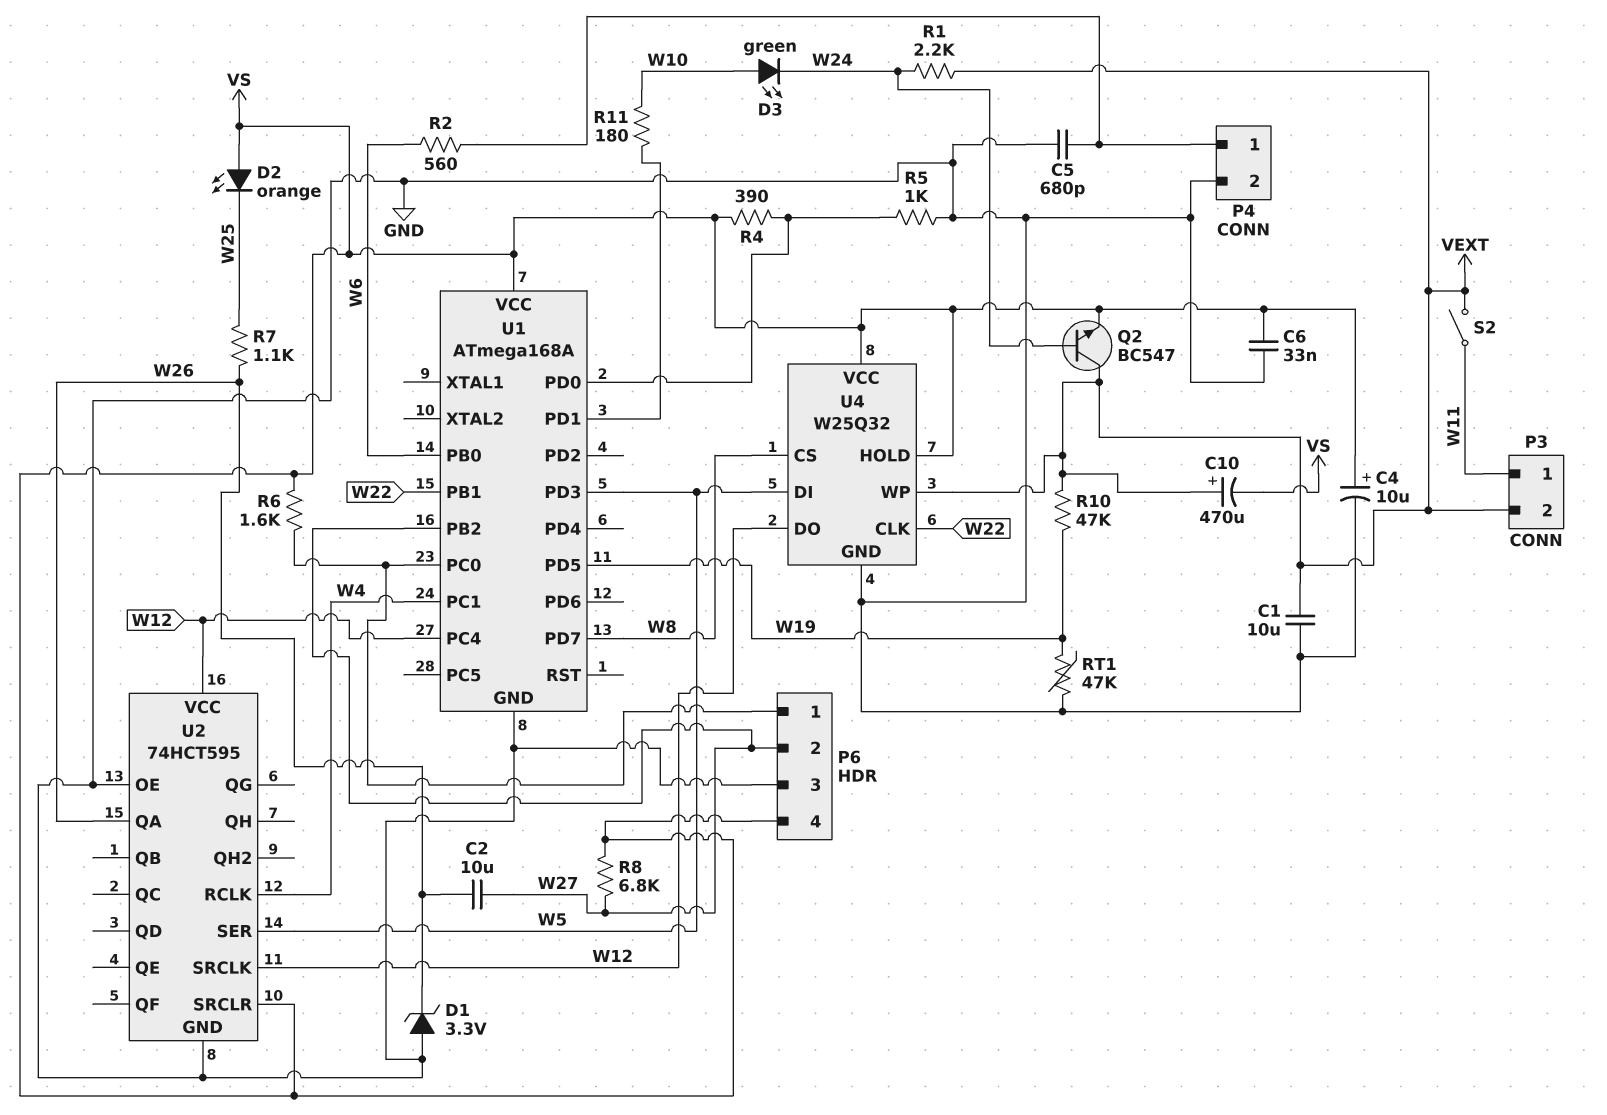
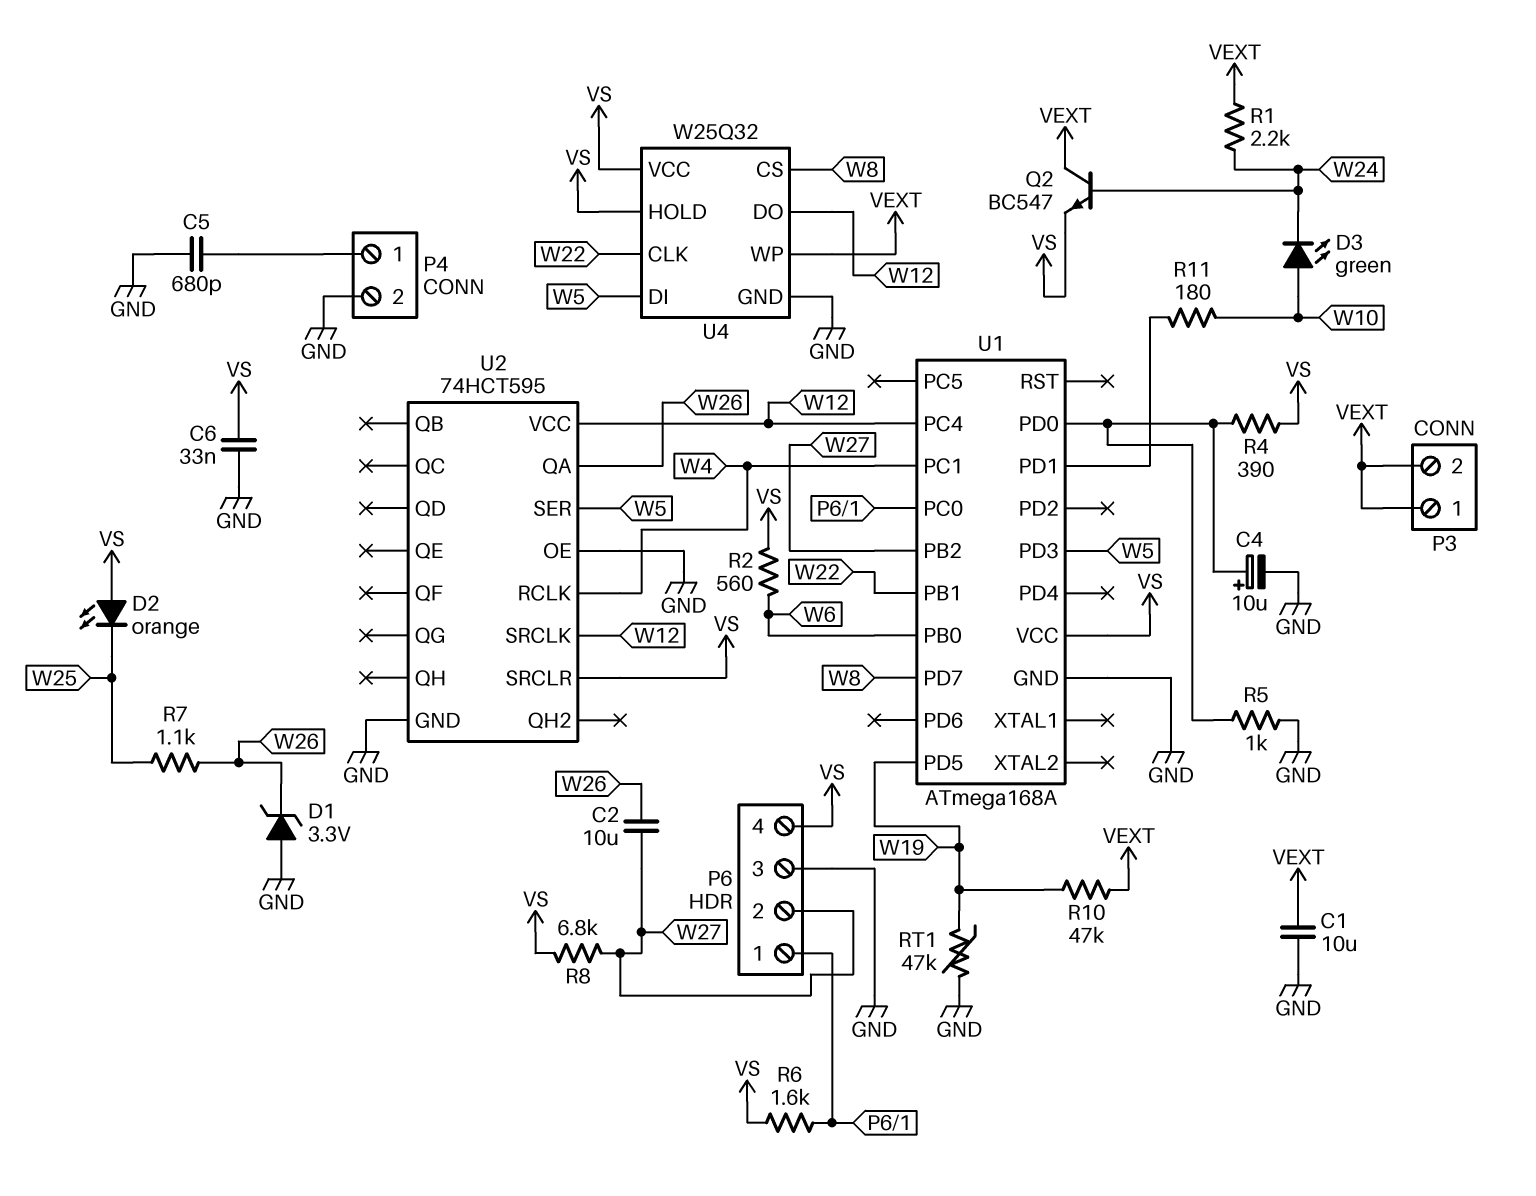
C4: 10uF (plus VS, minus GND) -> 10uF (plus U1/PD0, minus GND)
C10: 470uF (plus VEXT, minus VS) -> none
P3 pin 1: W11 -> VEXT
R2: 560 (P4/1, W6) -> 560 (VS, W6)
S2: switch (VEXT, W11) -> none

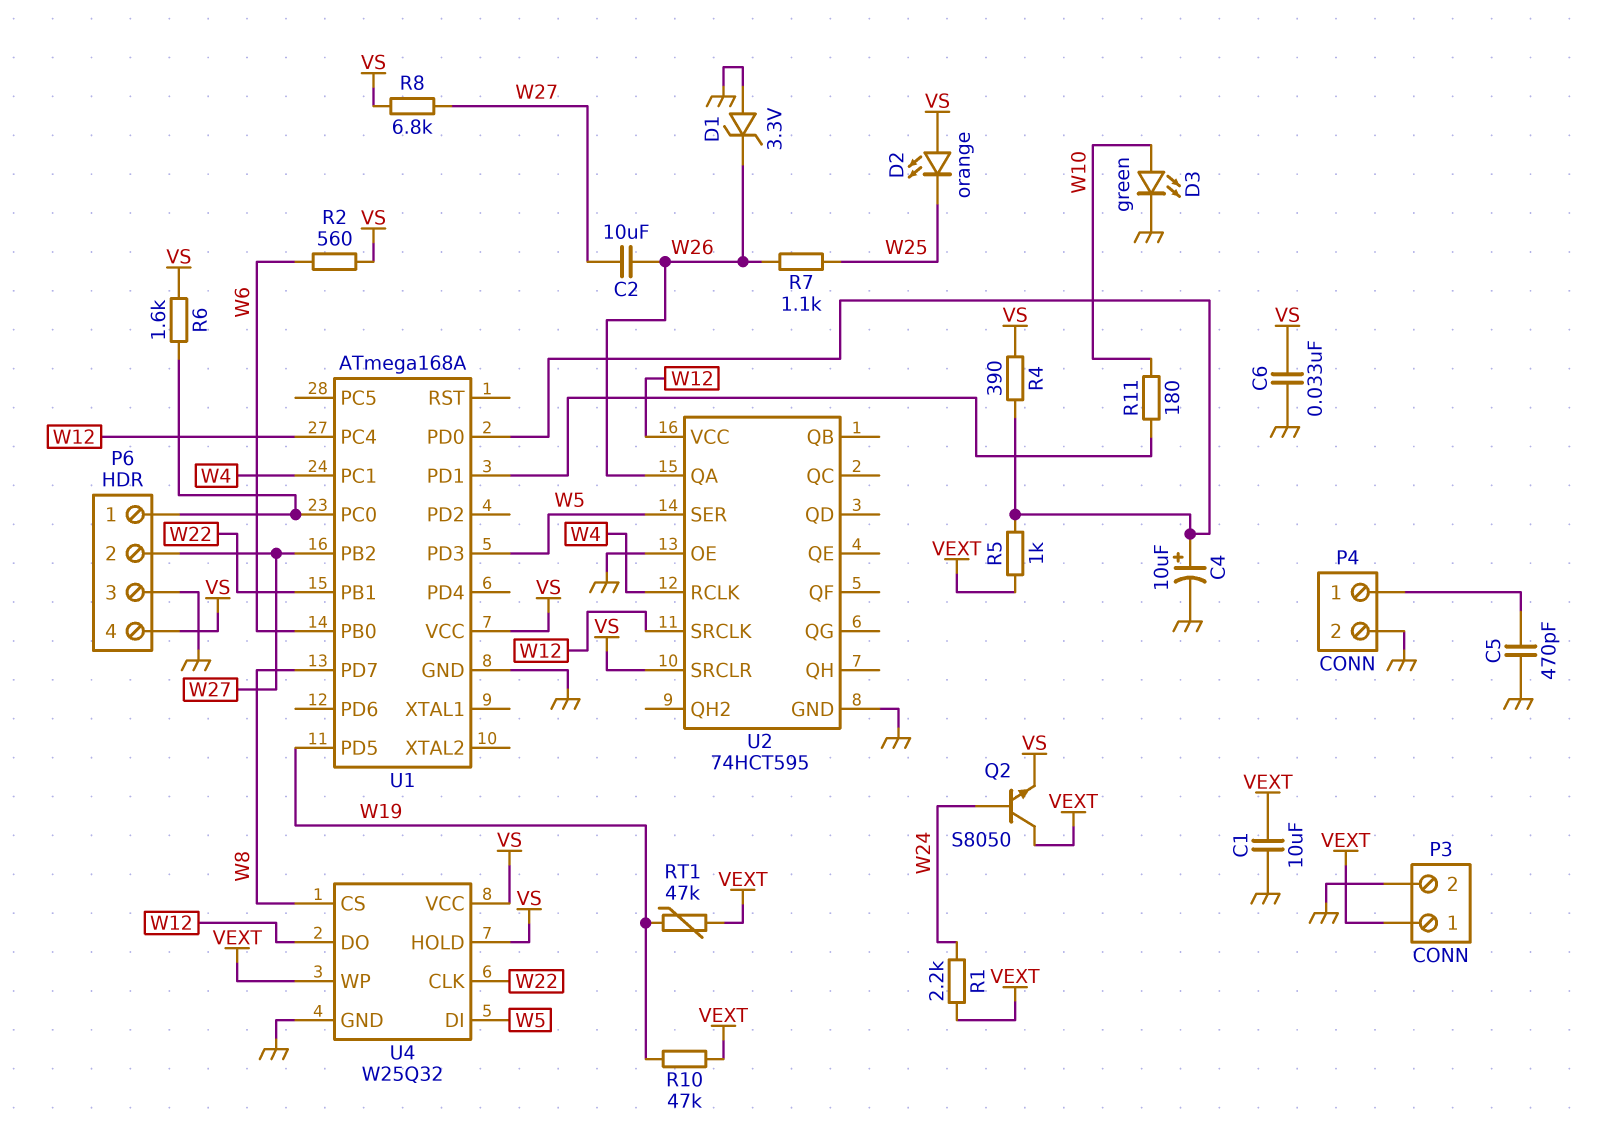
C5: 680pF (GND, P4/1) -> 470pF (GND, P4/1)
D3: LED green (A W10, K W24) -> LED green (A W10, K GND)
P3 pin 2: VEXT -> GND
Q2: NPN BC547 (B W24, C VEXT, E VS) -> NPN S8050 (B W24, C VEXT, E VS)
R5: 1k (GND, U1/PD0) -> 1k (U1/PD0, VEXT)
RT1: 47k (GND, W19) -> 47k (VEXT, W19)

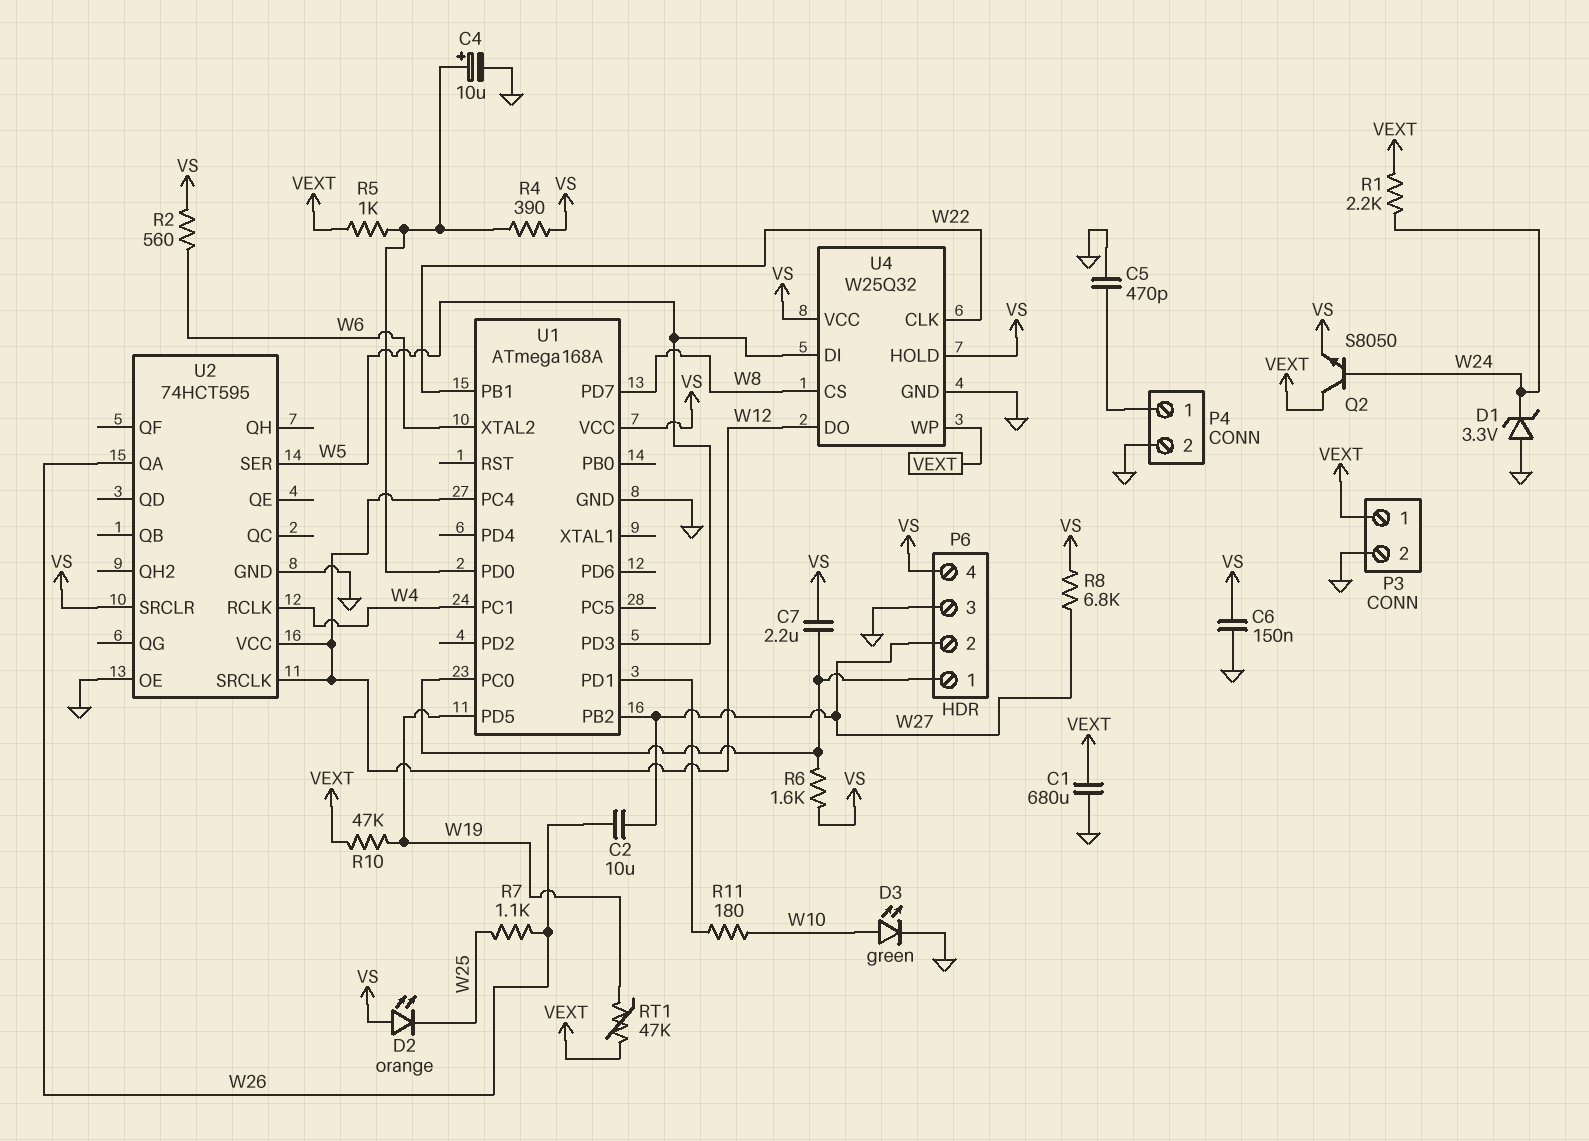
C1: 10uF (GND, VEXT) -> 680uF (GND, VEXT)
C6: 33nF (GND, VS) -> 150nF (GND, VS)
C7: none -> 2.2uF (P6/1, VS)
D1: zener 3.3V (A GND, K W26) -> zener 3.3V (A GND, K W24)
U1 pin PB0: W6 -> none
U1 pin XTAL2: none -> W6

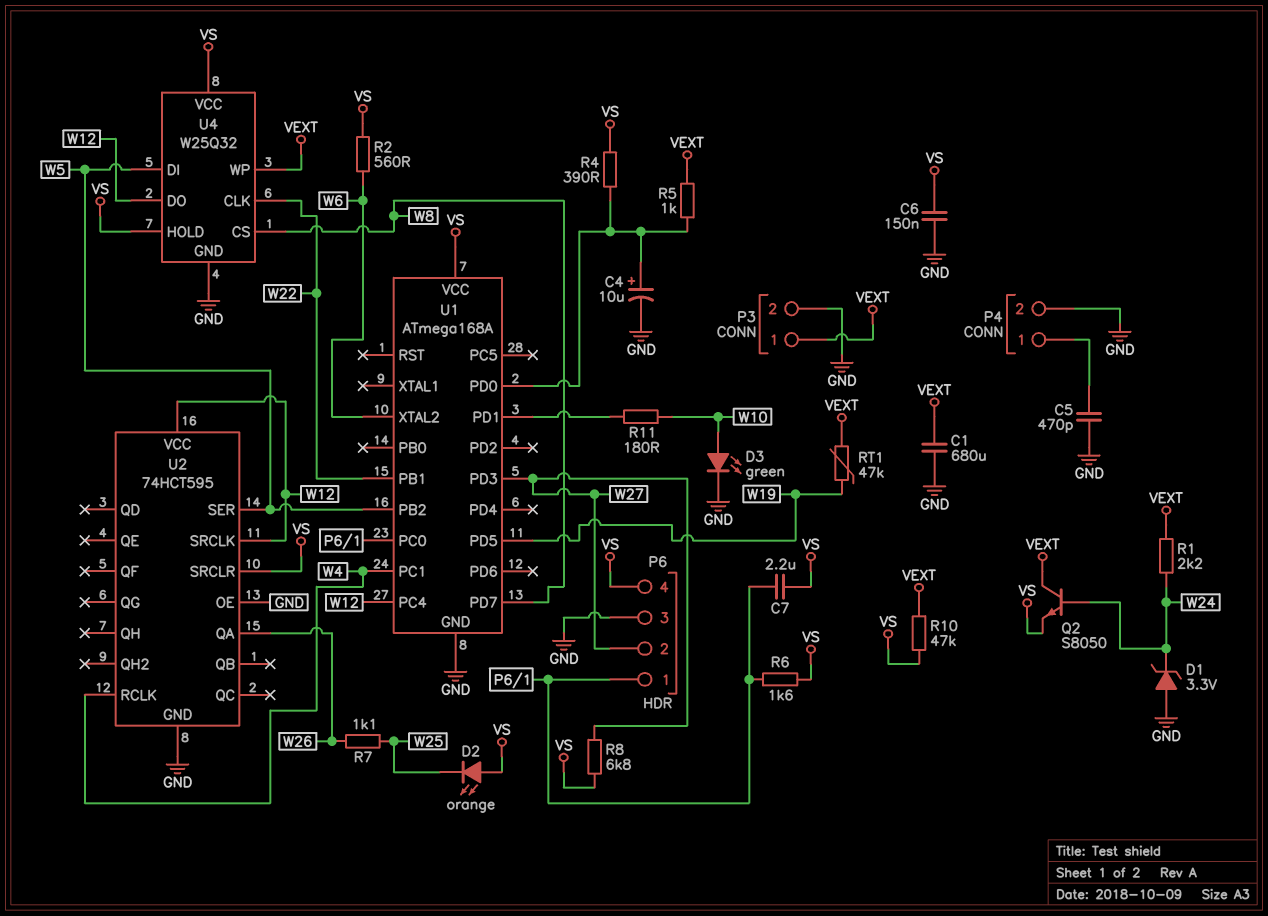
C2: 10uF (W26, W27) -> none
R10: 47k (VEXT, W19) -> 47k (VEXT, VS)
U1 pin PB2: W27 -> W5
U1 pin PD3: W5 -> W27

